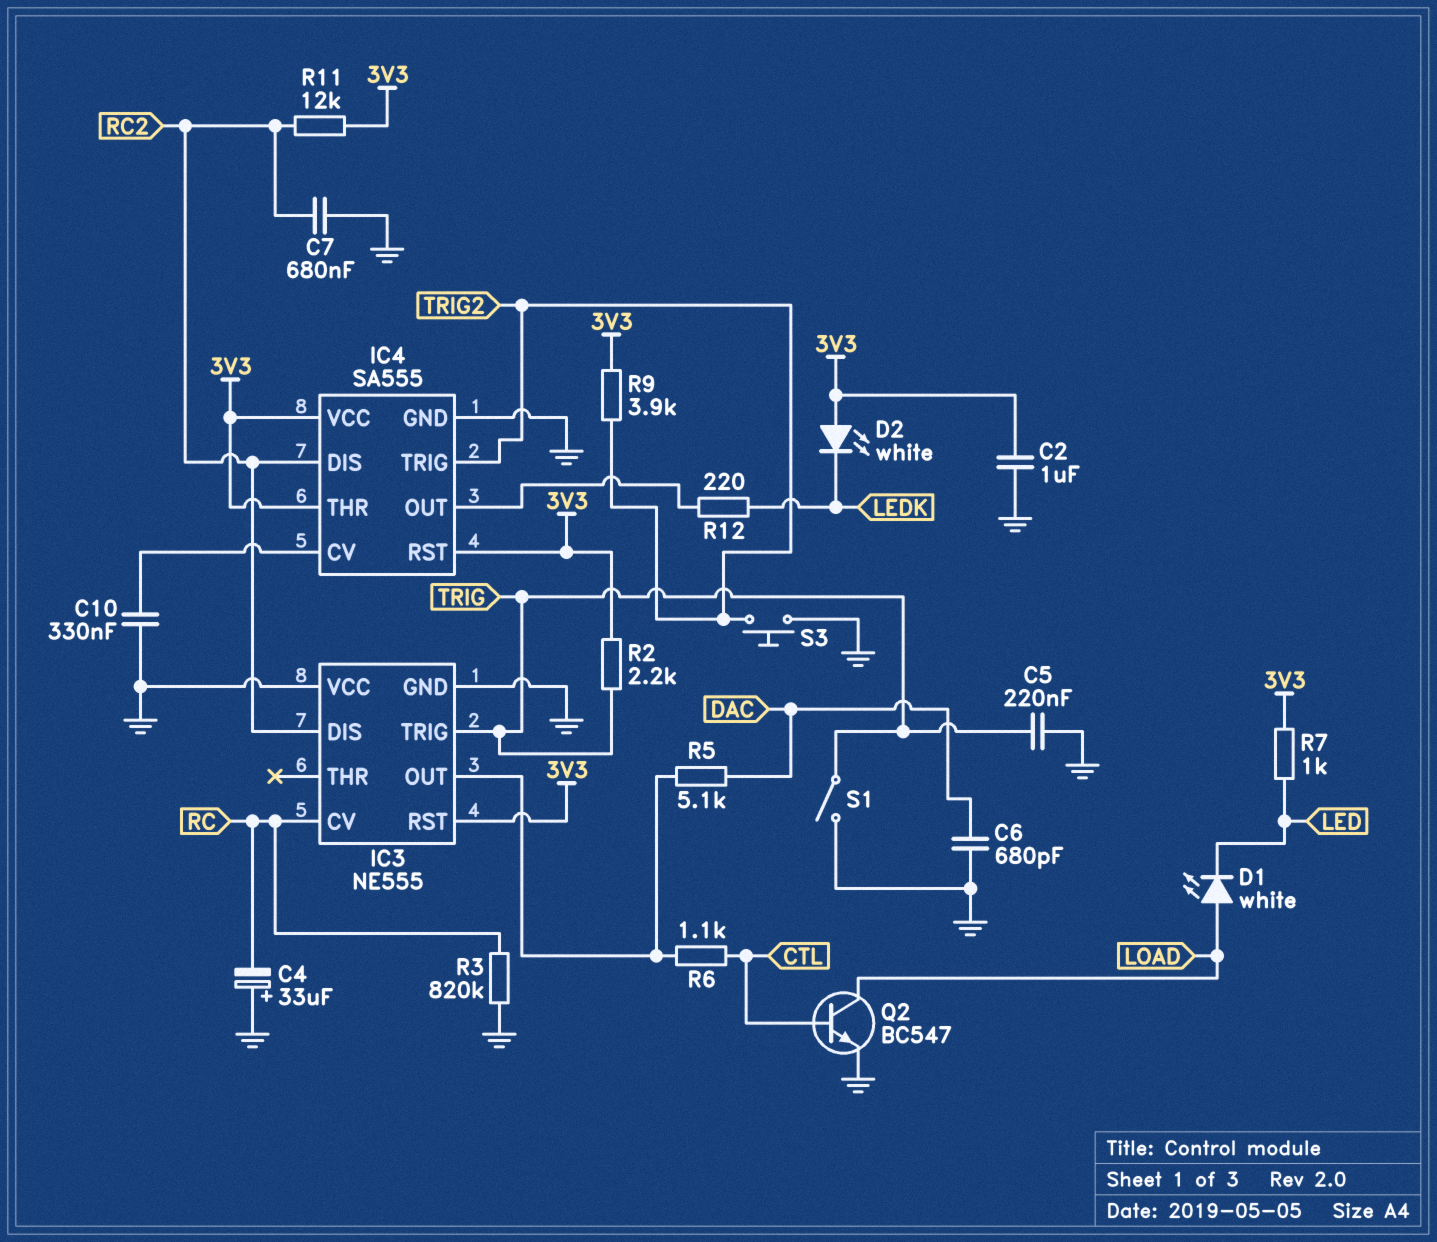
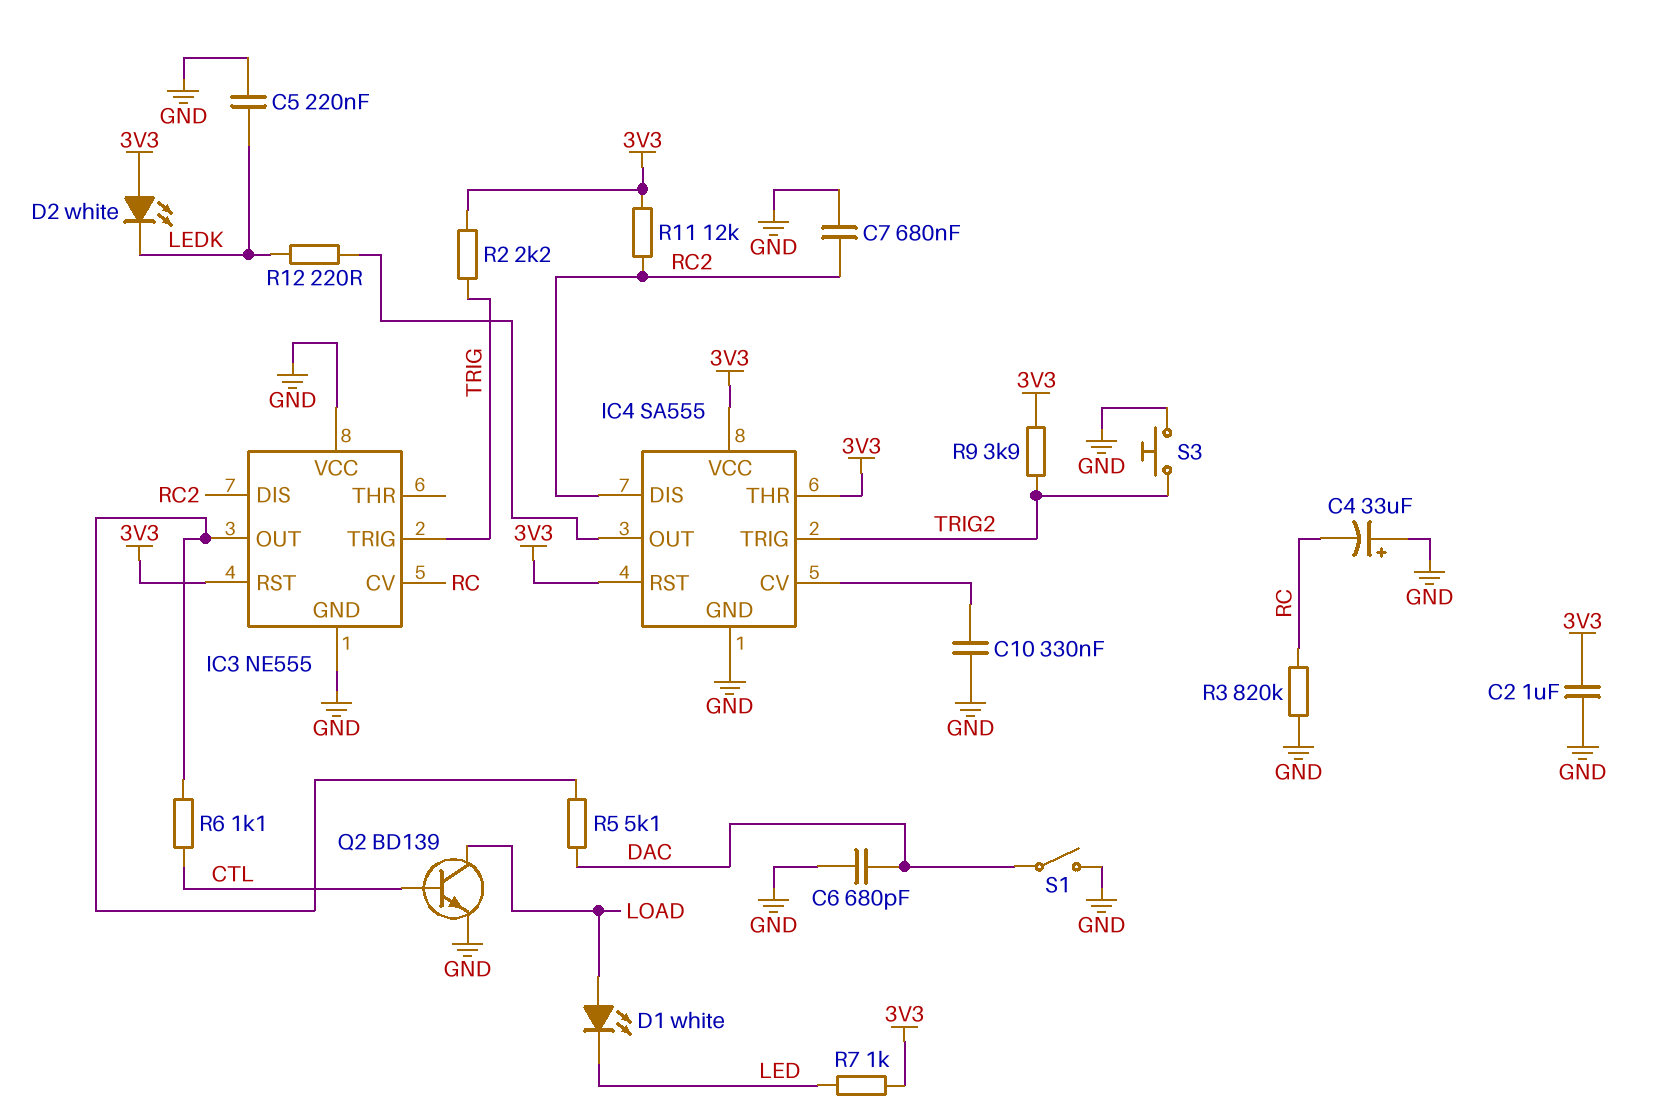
C5: 220nF (GND, TRIG) -> 220nF (GND, LEDK)
Q2: NPN BC547 (B CTL, C LOAD, E GND) -> NPN BD139 (B CTL, C LOAD, E GND)
S1: switch (GND, TRIG) -> switch (DAC, GND)

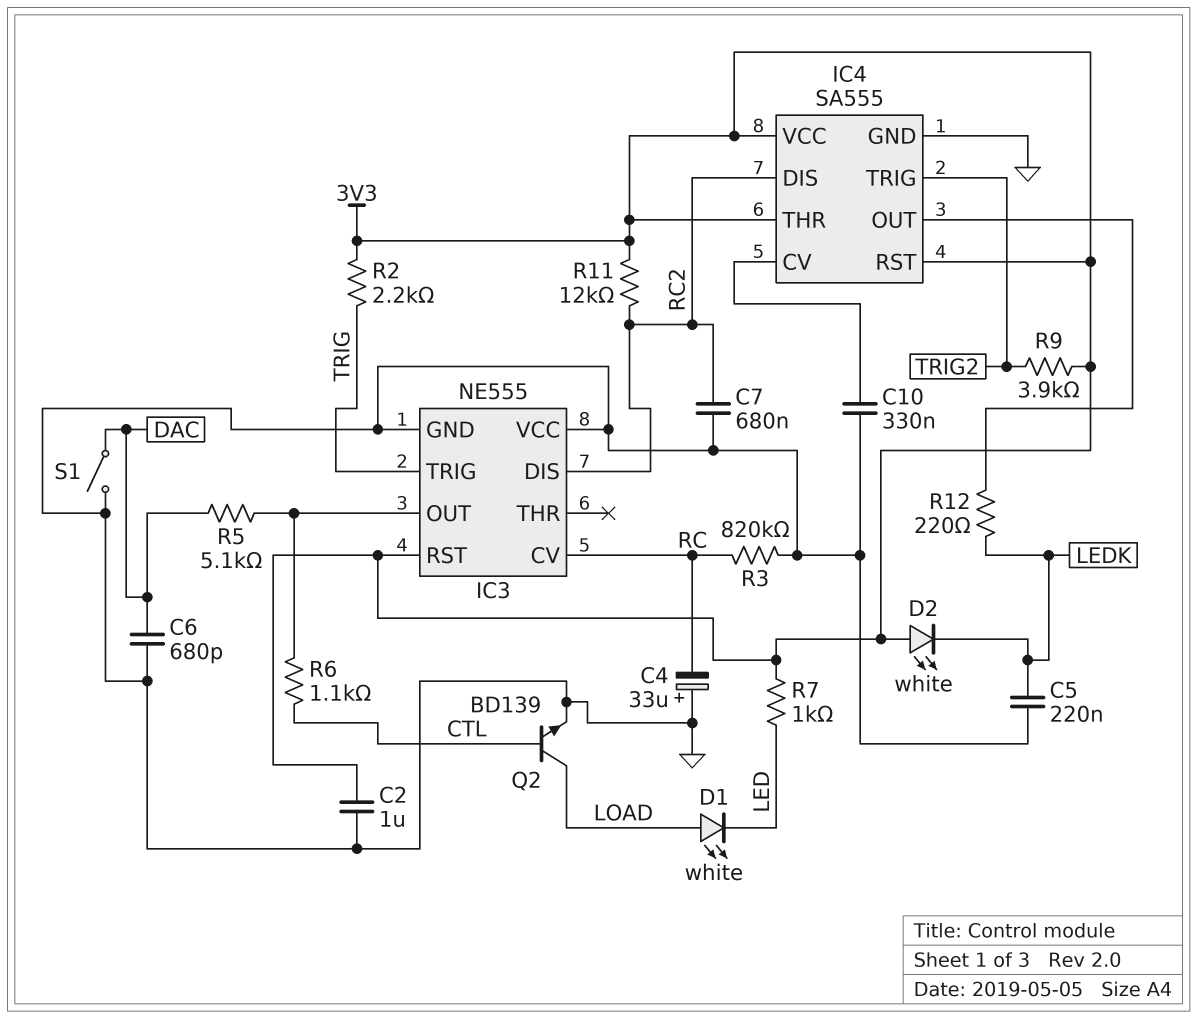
S3: button (GND, TRIG2) -> none

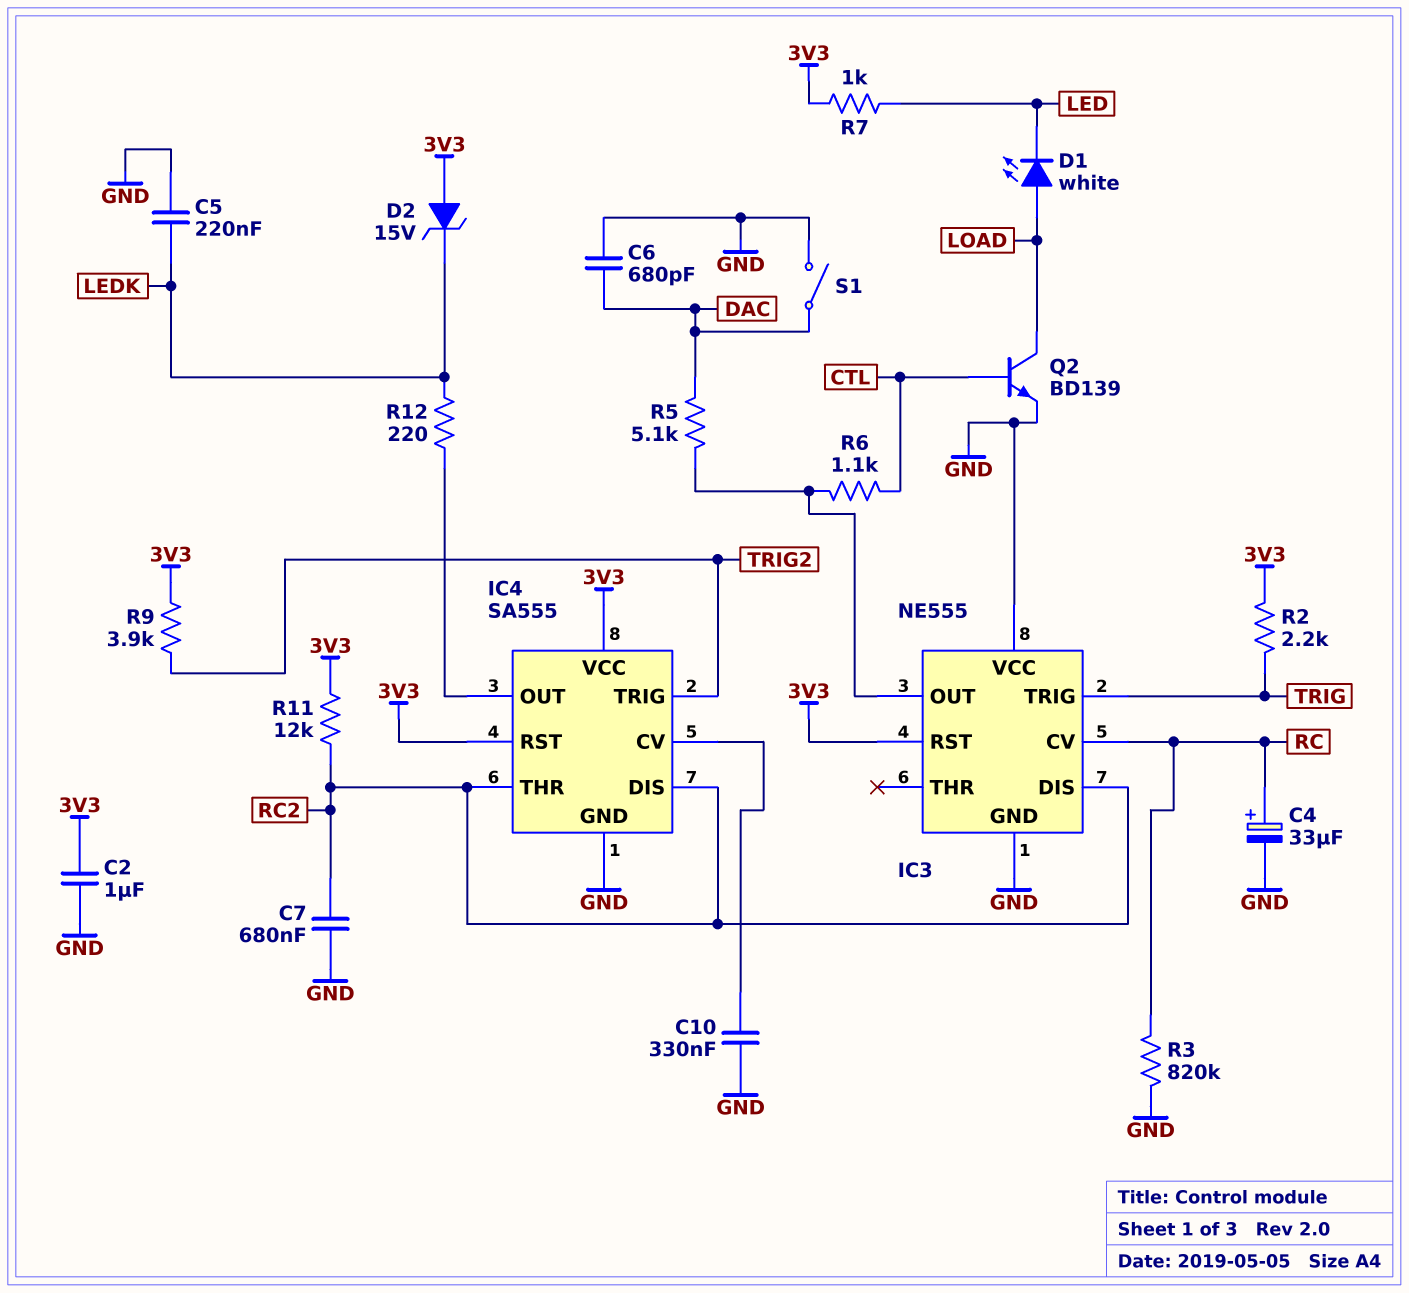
C4: 33uF (plus GND, minus RC) -> 33uF (plus RC, minus GND)
D2: LED white (A 3V3, K LEDK) -> zener 15V (A 3V3, K LEDK)
IC4 pin THR: 3V3 -> RC2

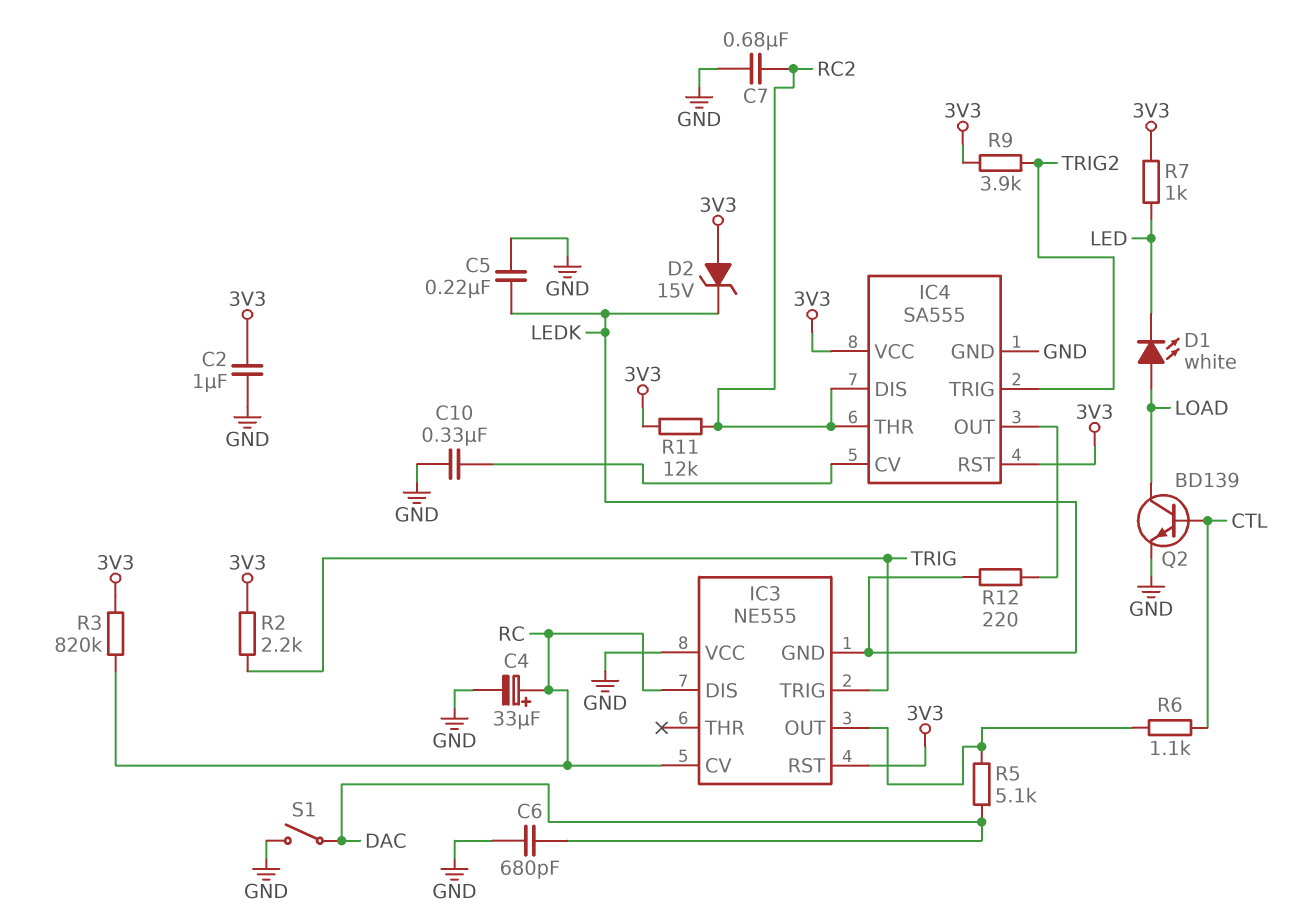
IC3 pin DIS: RC2 -> RC
IC3 pin GND: GND -> LEDK
R3: 820k (GND, RC) -> 820k (3V3, RC)

